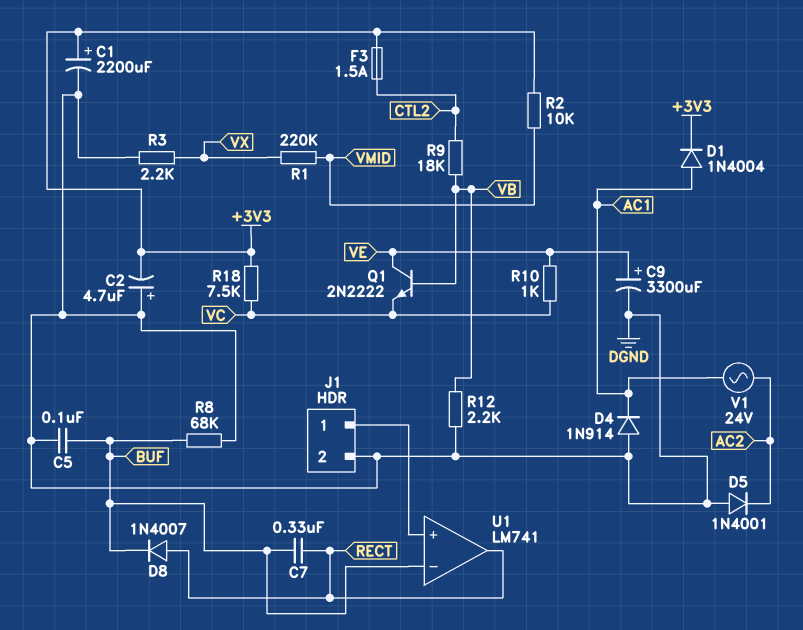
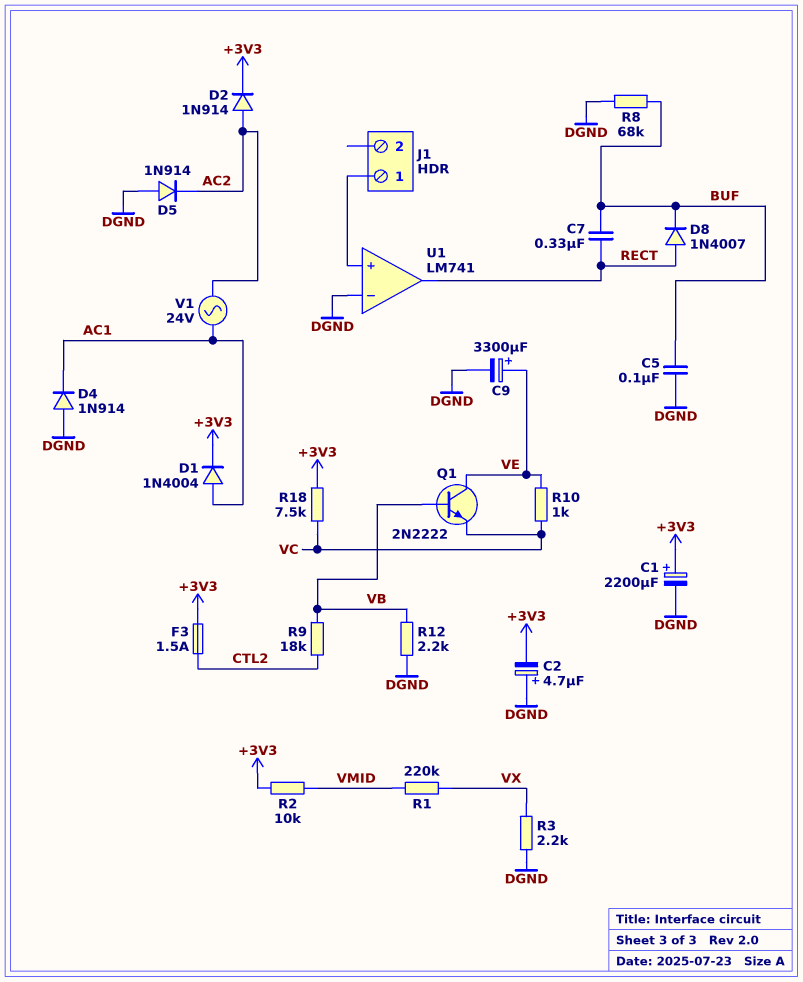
D2: none -> diode 1N914 (A AC2, K +3V3)
D5: diode 1N4001 (A DGND, K AC2) -> diode 1N914 (A DGND, K AC2)
J1 pin 2: DGND -> none
U1 pin in-: BUF -> DGND

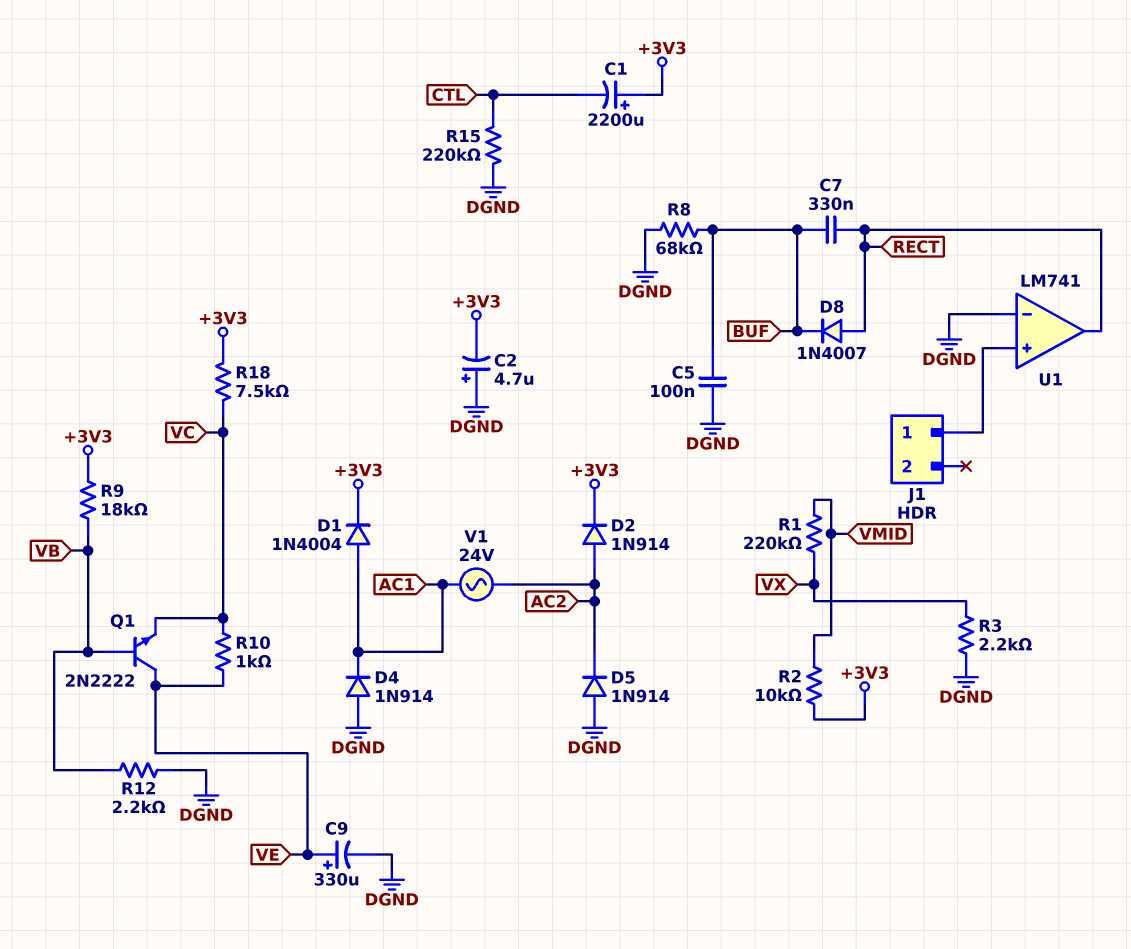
C1: 2200uF (plus +3V3, minus DGND) -> 2200uF (plus +3V3, minus CTL)
C9: 3300uF (plus VE, minus DGND) -> 330uF (plus VE, minus DGND)
F3: 1.5A (+3V3, CTL2) -> none
R9: 18k (CTL2, VB) -> 18k (+3V3, VB)
R15: none -> 220k (CTL, DGND)

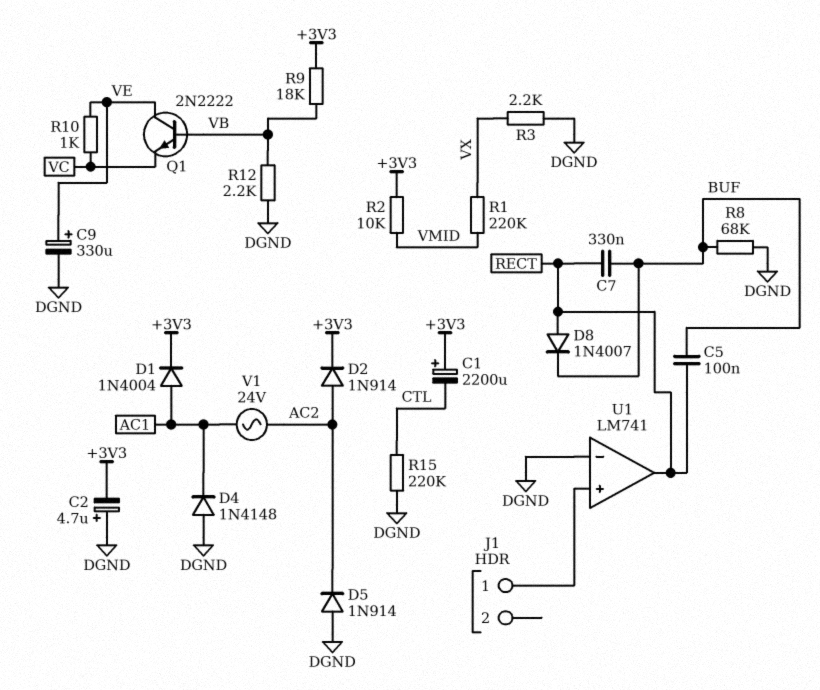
C5: 100nF (BUF, DGND) -> 100nF (BUF, RECT)
D4: diode 1N914 (A DGND, K AC1) -> diode 1N4148 (A DGND, K AC1)
R18: 7.5k (+3V3, VC) -> none

